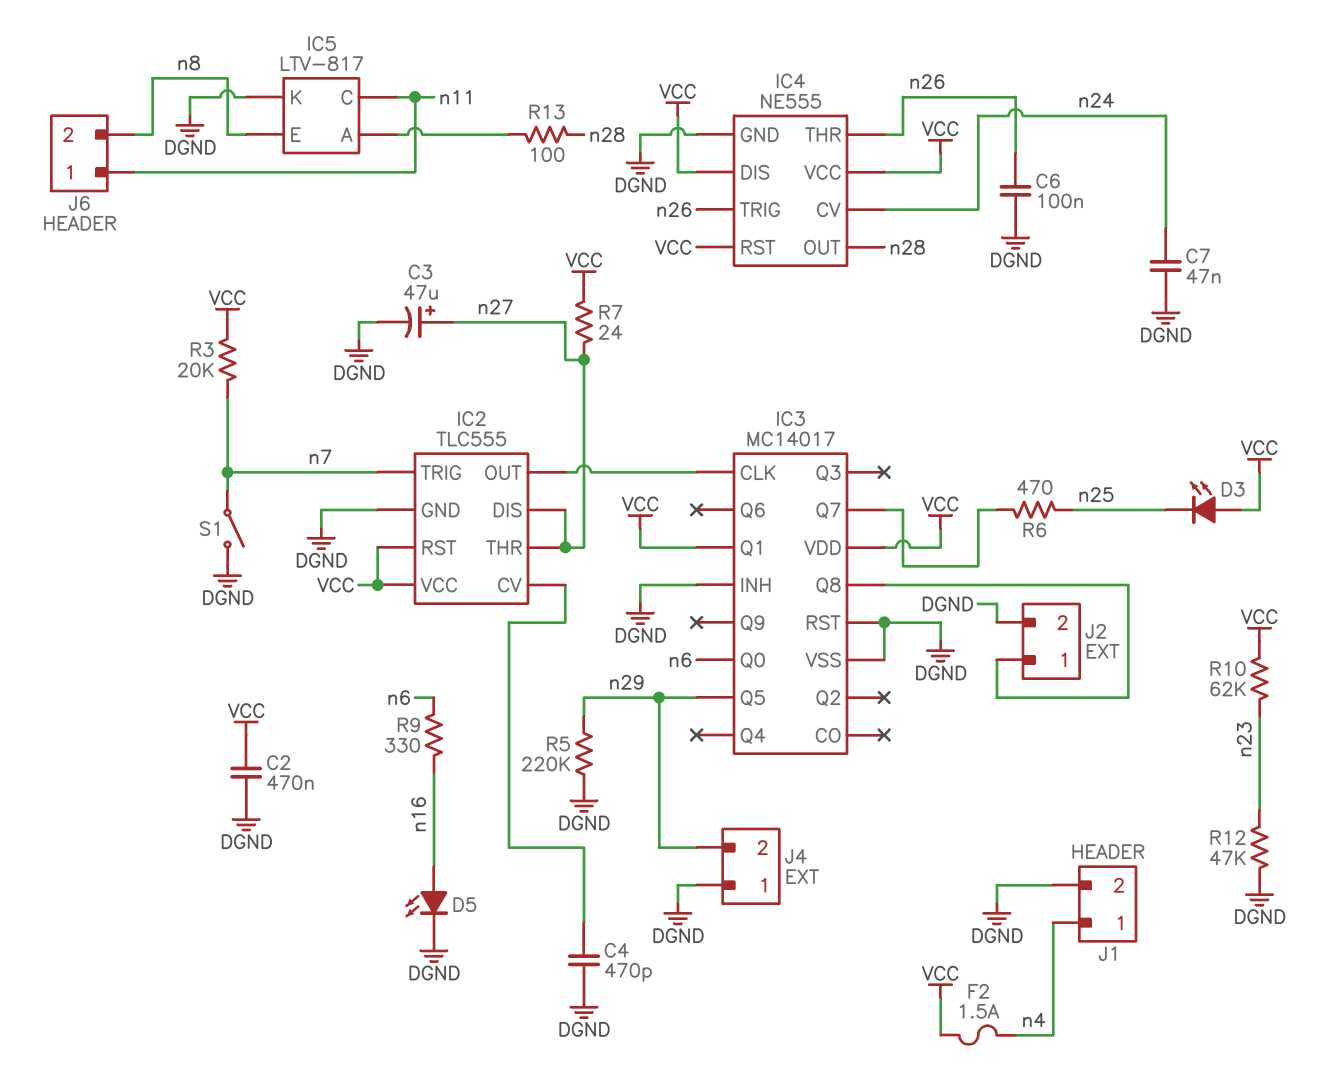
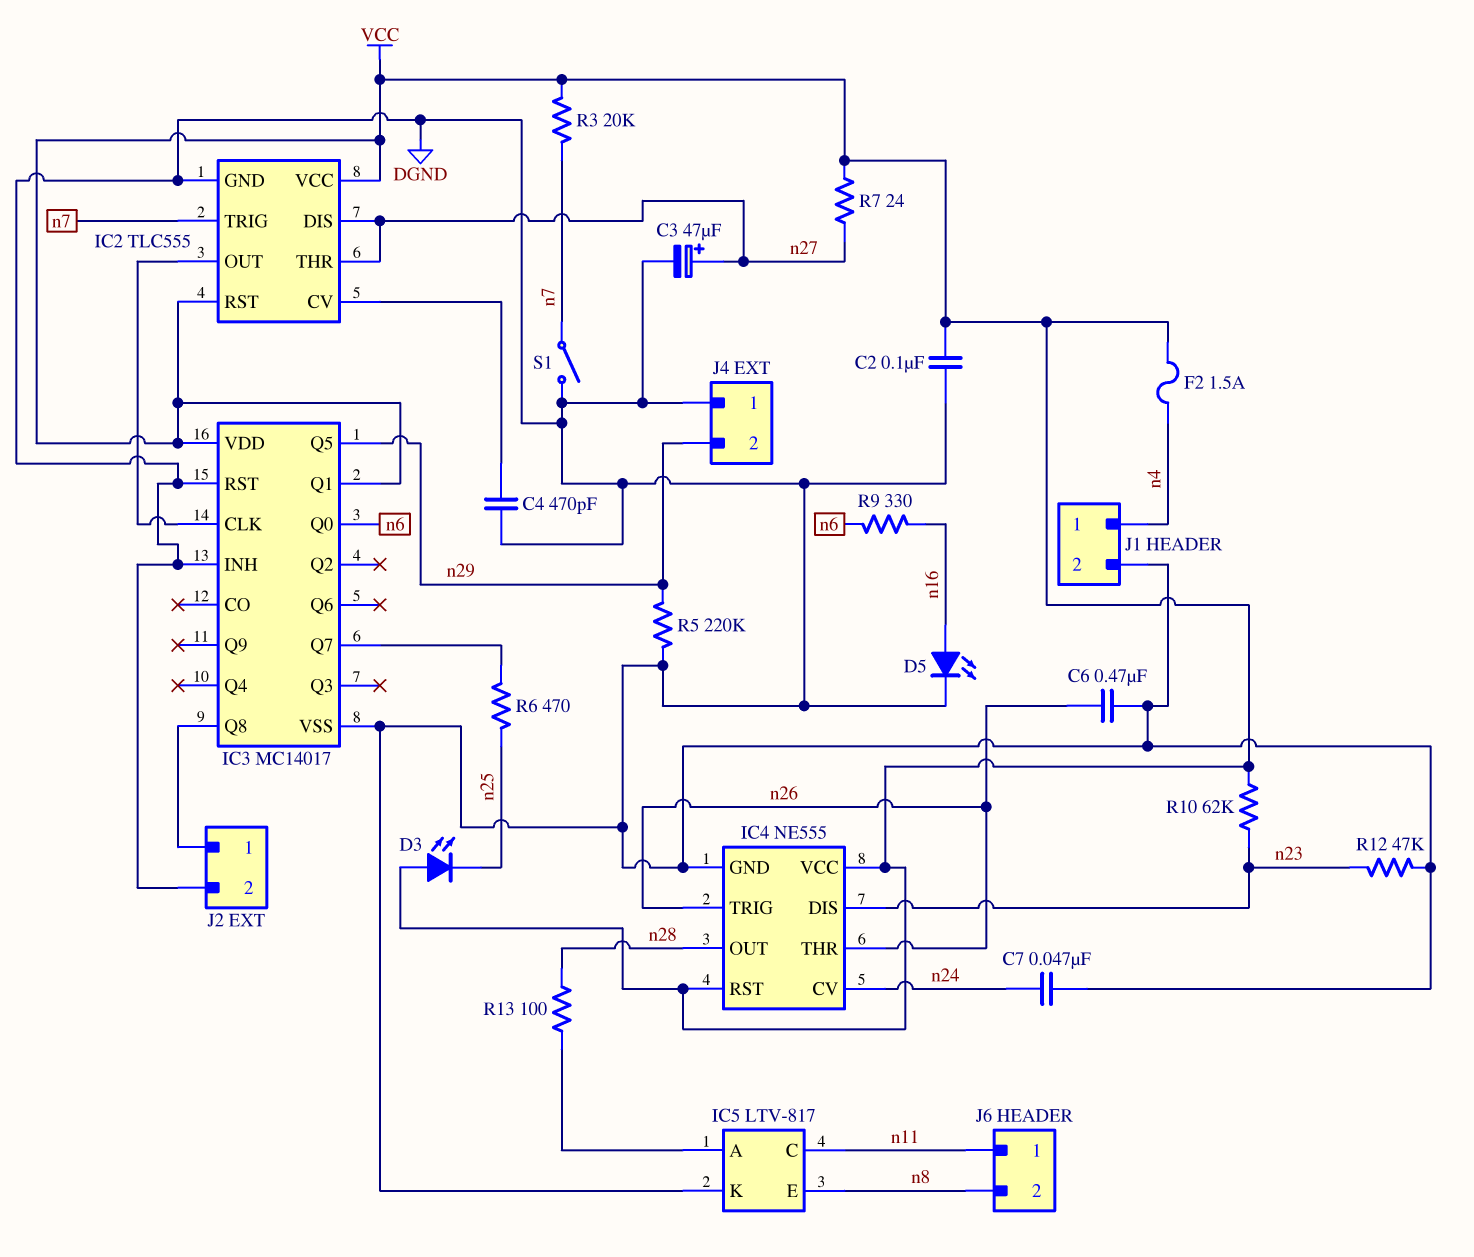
C2: 470nF (DGND, VCC) -> 100nF (DGND, VCC)
C6: 100nF (DGND, n26) -> 470nF (DGND, n26)
IC4 pin DIS: VCC -> n23

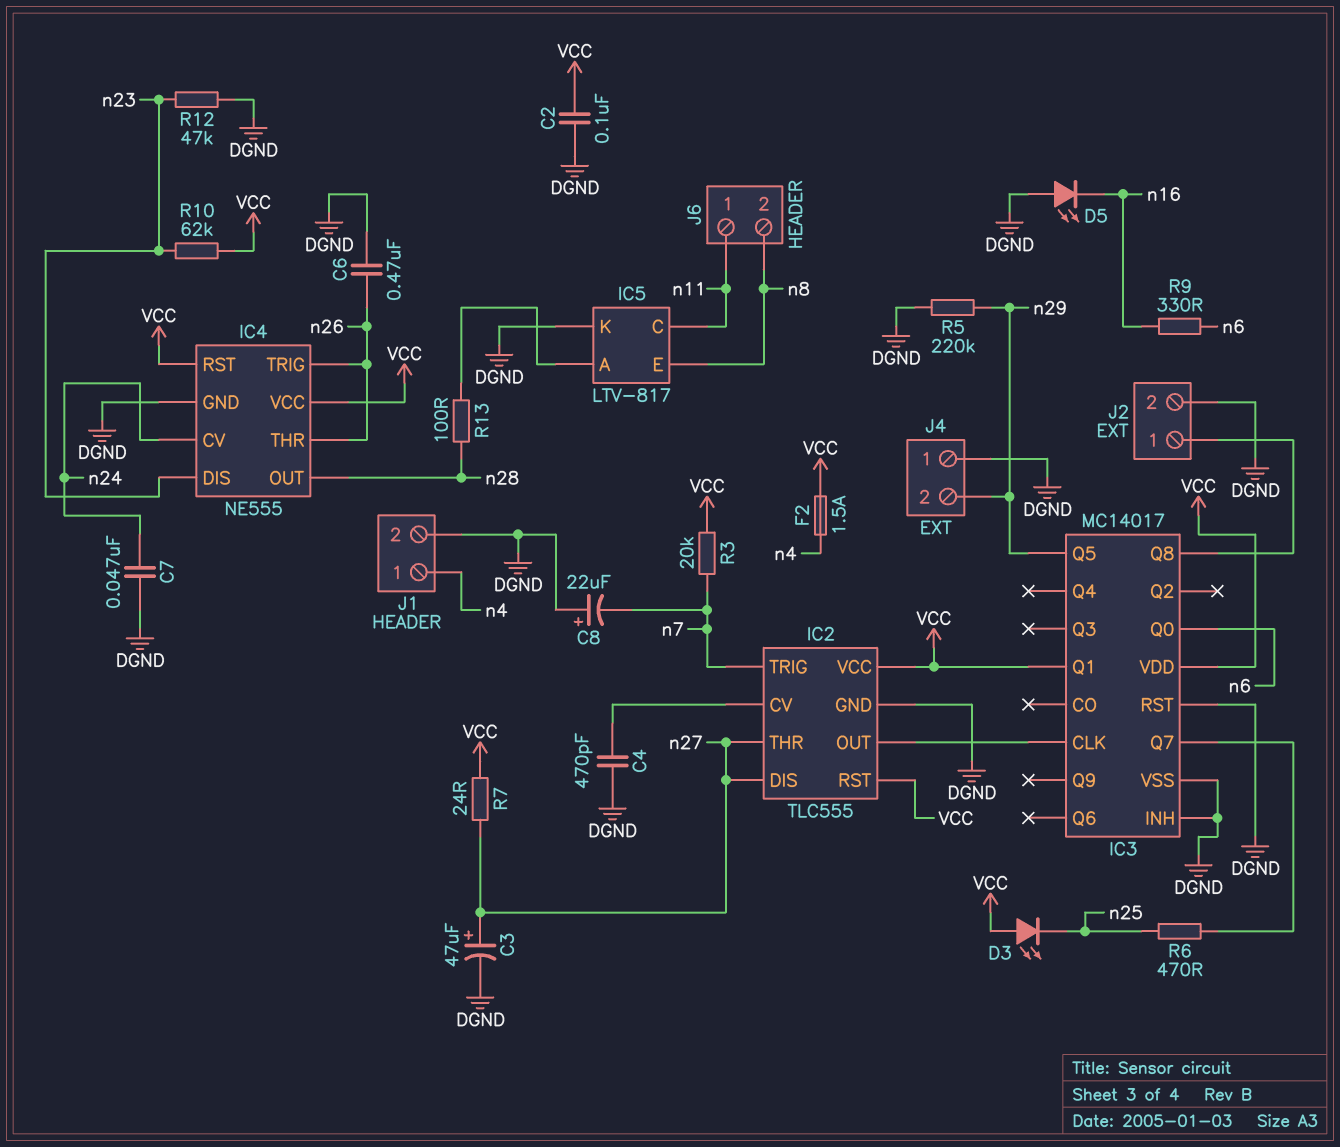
C8: none -> 22uF (plus DGND, minus n7)
D5: LED (A n16, K DGND) -> LED (A DGND, K n16)
S1: switch (DGND, n7) -> none

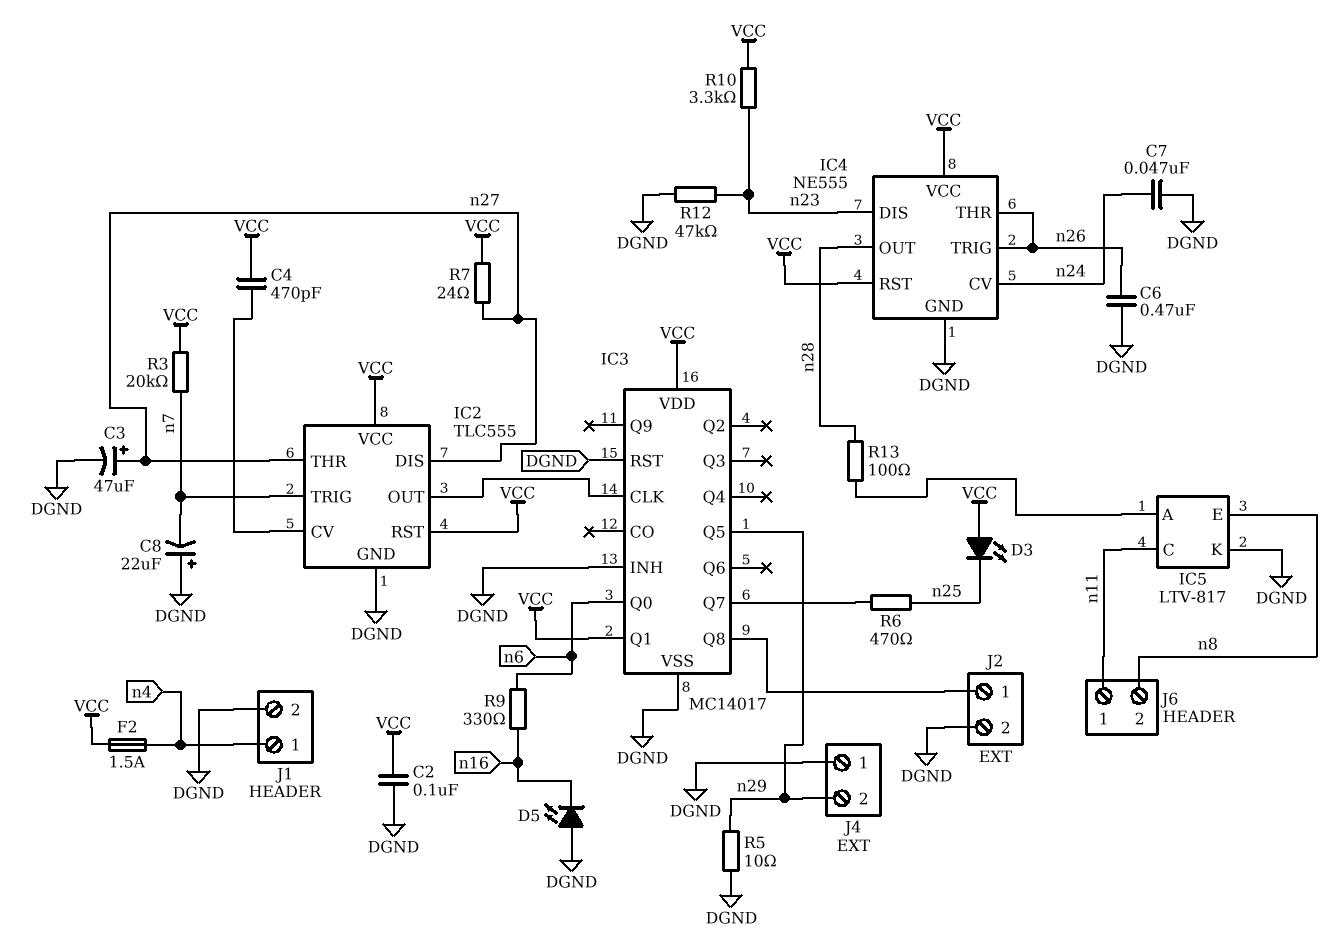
C4: 470pF (DGND, IC2/CV) -> 470pF (IC2/CV, VCC)
R5: 220k (DGND, n29) -> 10 (DGND, n29)
R10: 62k (VCC, n23) -> 3.3k (VCC, n23)

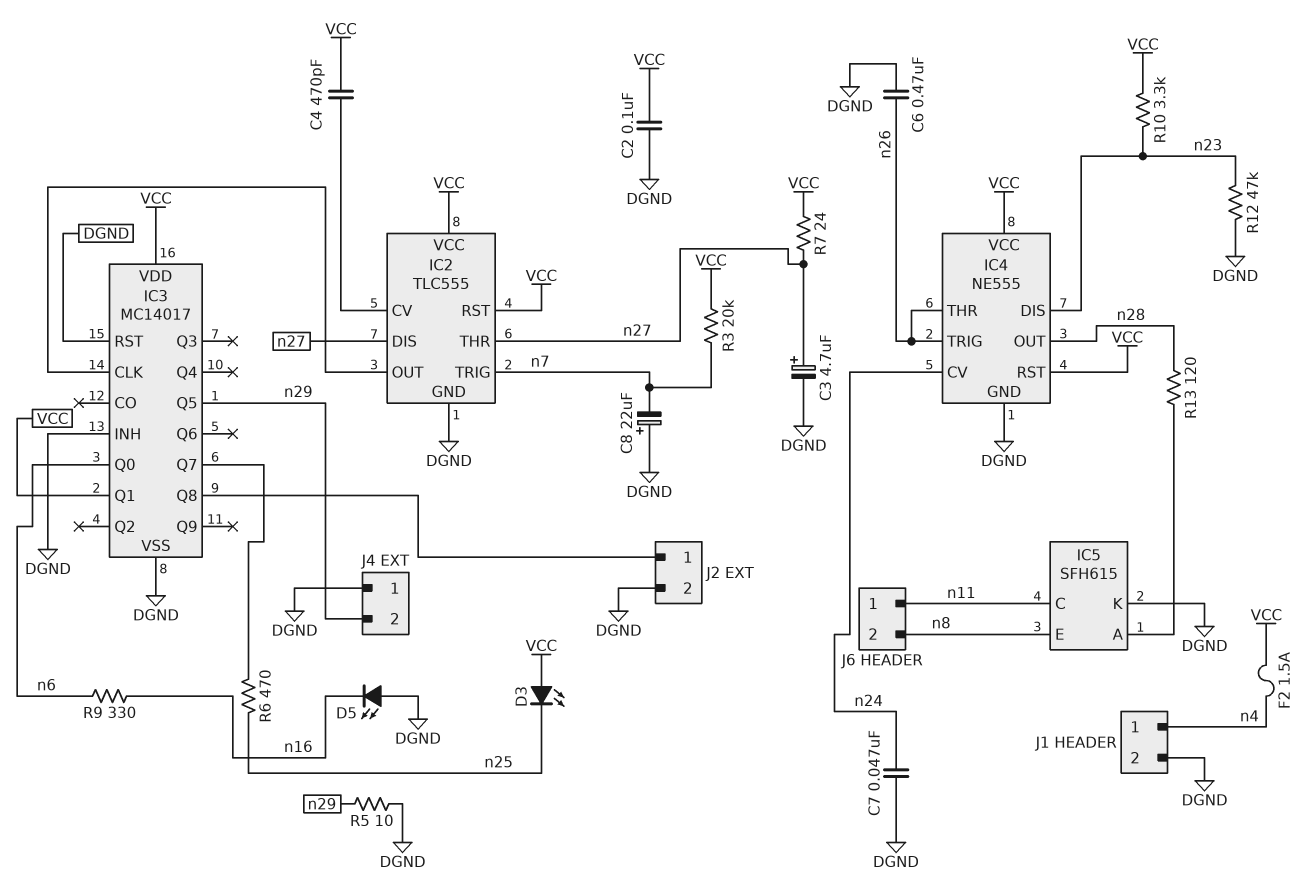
C3: 47uF (plus n27, minus DGND) -> 4.7uF (plus n27, minus DGND)
IC5: LTV-817 -> SFH615
R13: 100 (IC5/A, n28) -> 120 (IC5/A, n28)

